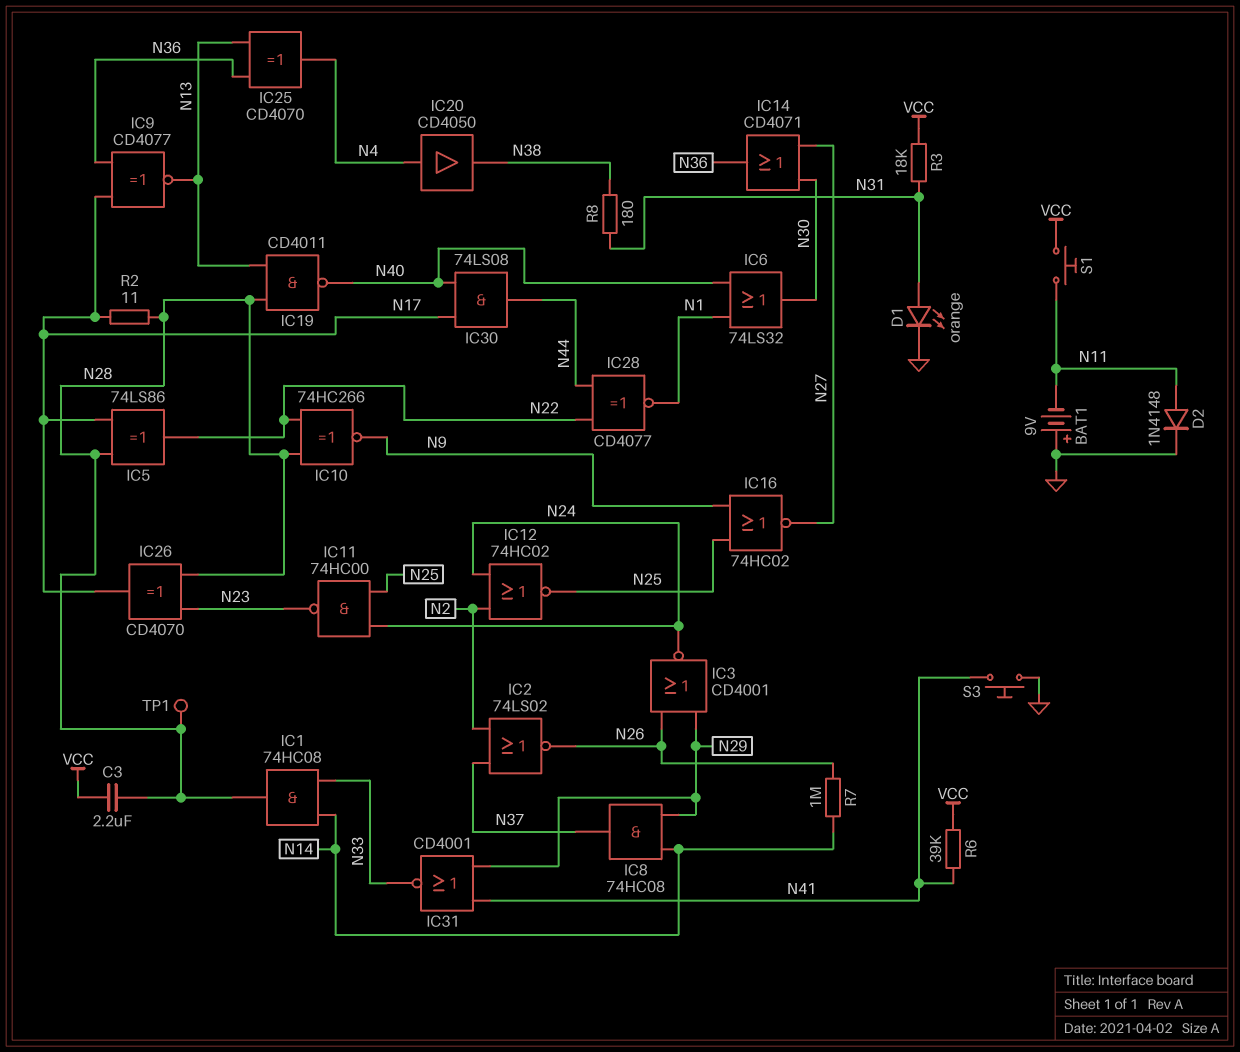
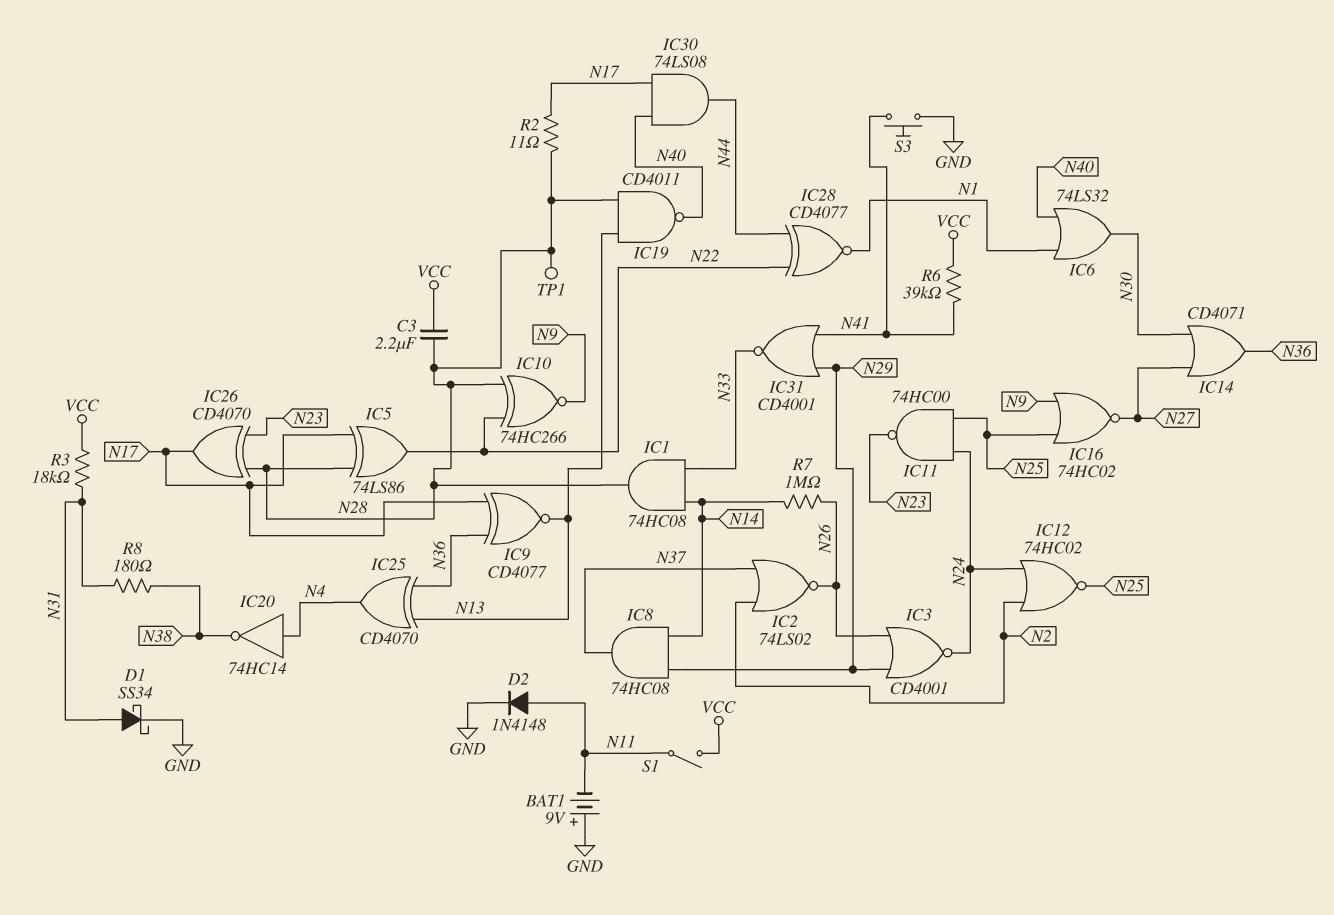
D1: LED orange (A N31, K GND) -> schottky SS34 (A N31, K GND)
IC20: buffer CD4050 (in N4, out N38) -> NOT 74HC14 (in N4, out N38)
S1: button (N11, VCC) -> switch (N11, VCC)

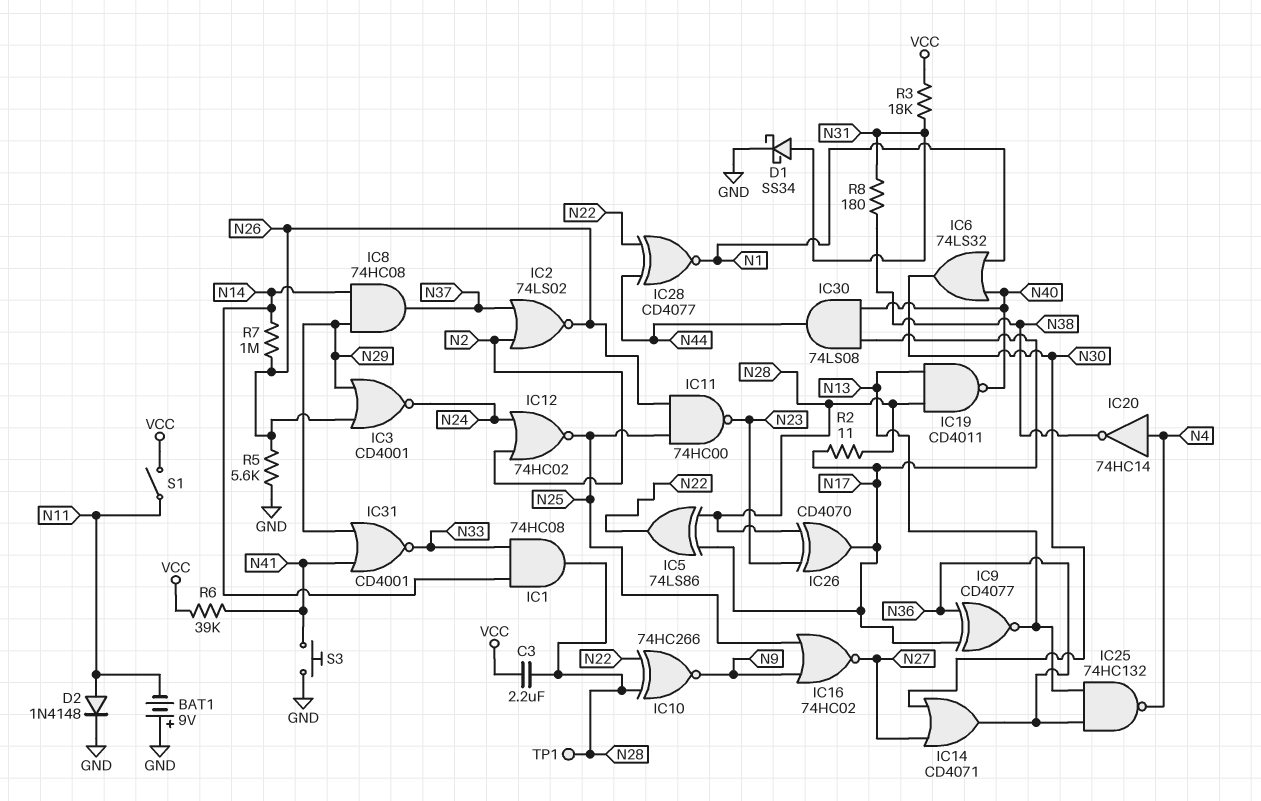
IC11: NAND 74HC00 (in N24, in N25, out N23) -> NAND 74HC00 (in N25, in N26, out N23)
IC25: XOR CD4070 (in N13, in N36, out N4) -> NAND 74HC132 (in N13, in N36, out N4)
R5: none -> 5.6k (GND, N26)

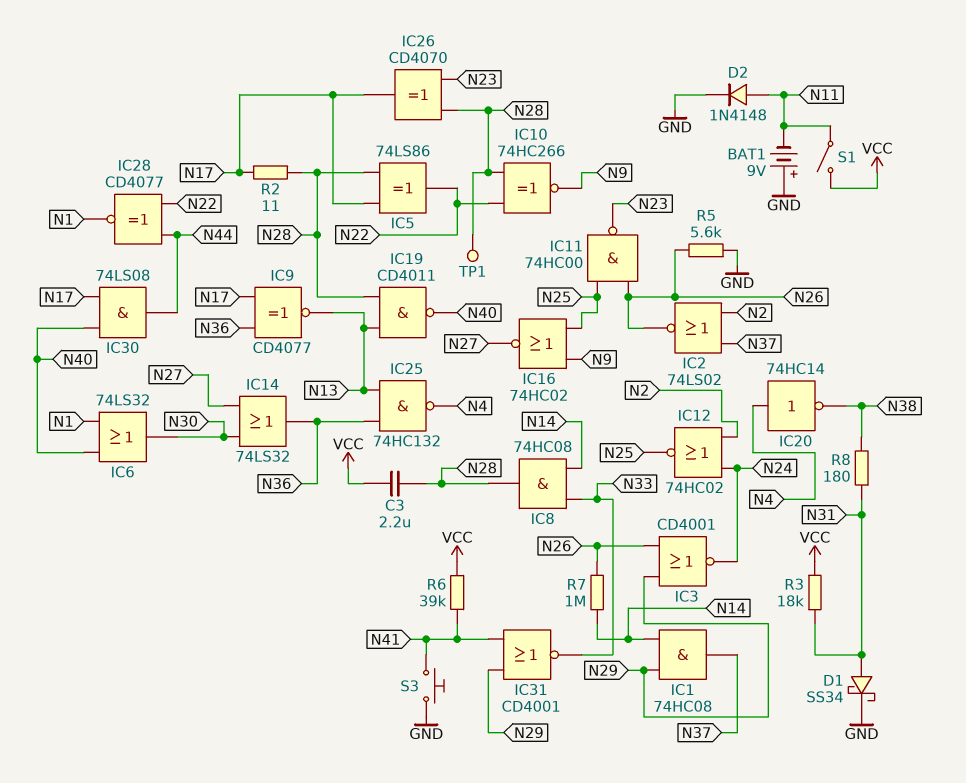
IC1: AND 74HC08 (in N14, in N33, out N28) -> AND 74HC08 (in N14, in N29, out N37)
IC8: AND 74HC08 (in N14, in N29, out N37) -> AND 74HC08 (in N14, in N33, out N28)
IC14: OR CD4071 (in N27, in N30, out N36) -> OR 74LS32 (in N27, in N30, out N36)

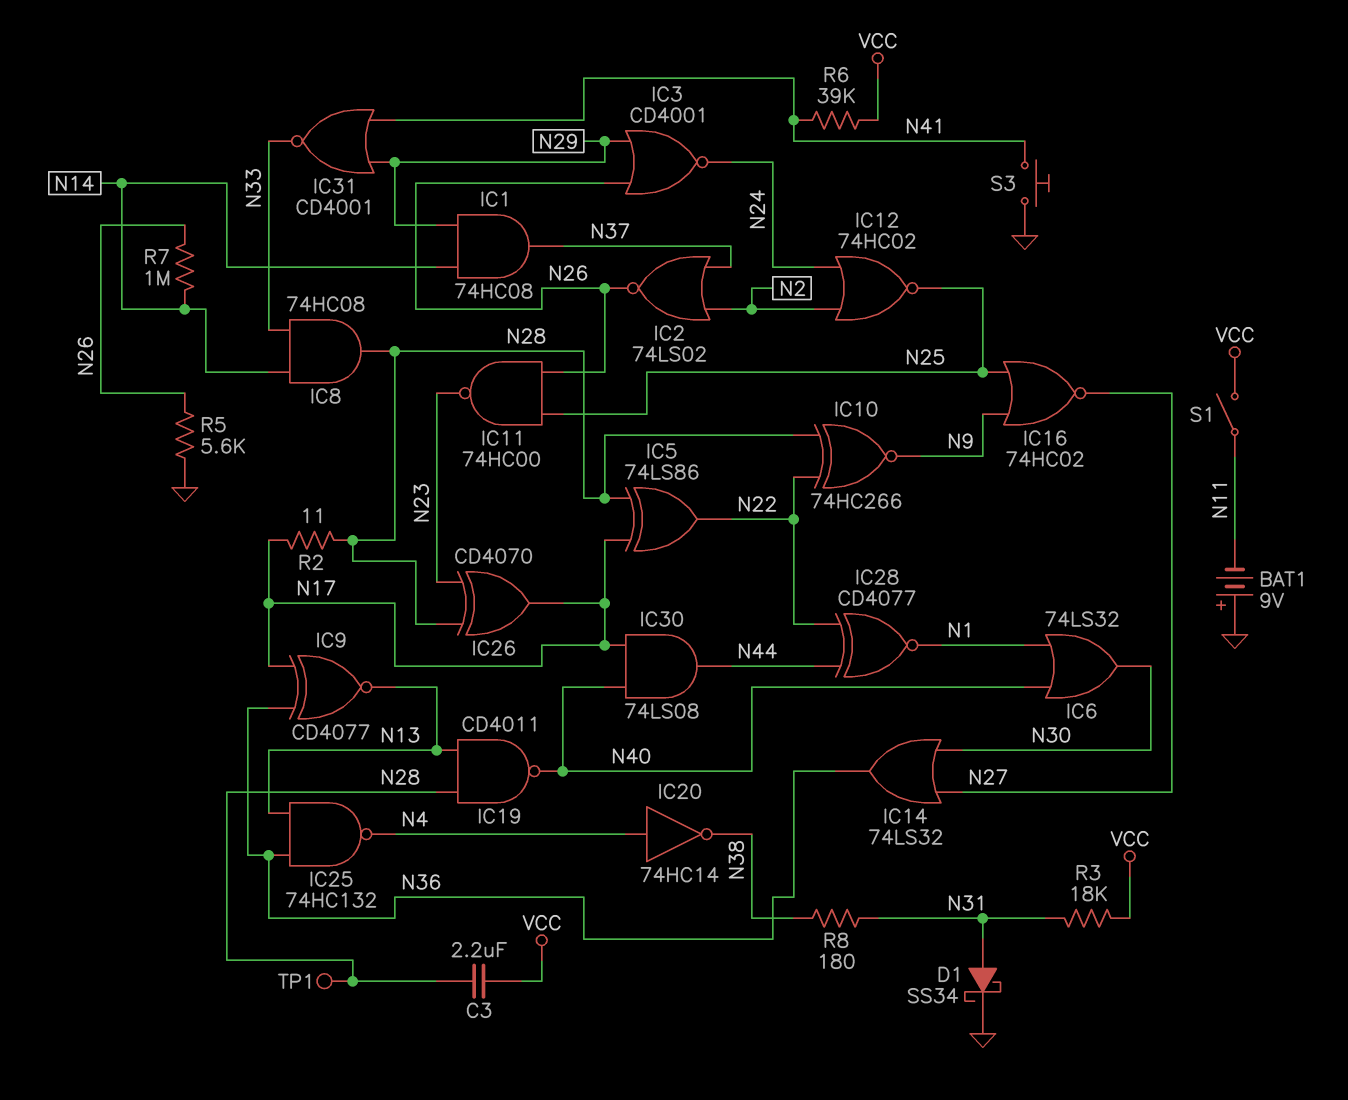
D2: diode 1N4148 (A N11, K GND) -> none

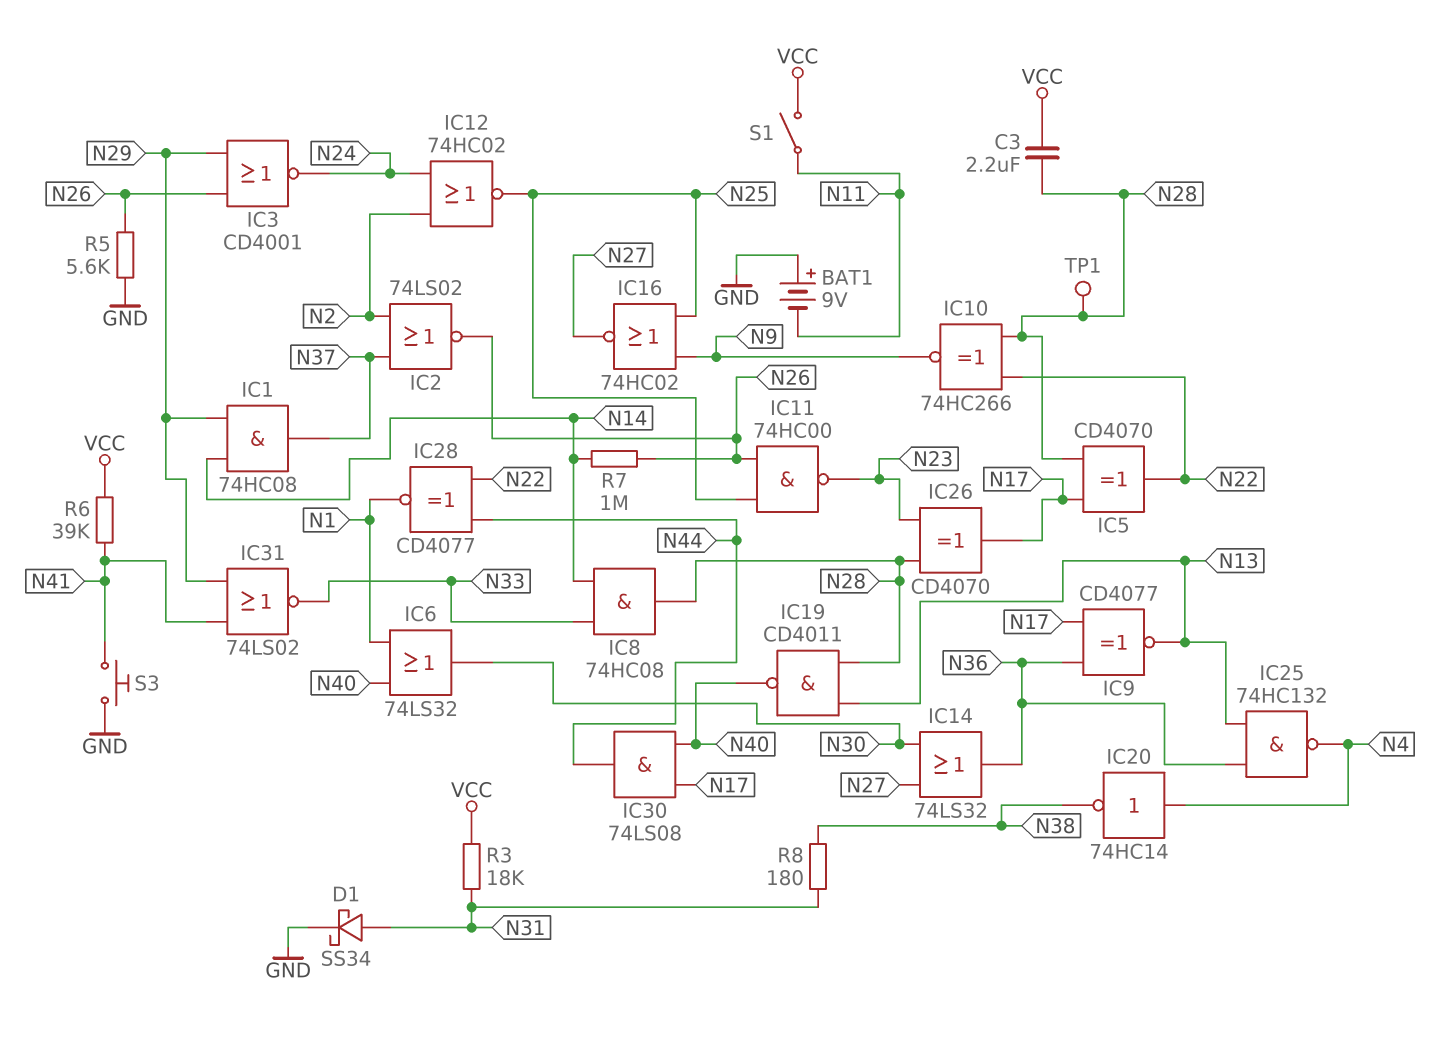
IC5: XOR 74LS86 (in N17, in N28, out N22) -> XOR CD4070 (in N17, in N28, out N22)
IC31: NOR CD4001 (in N29, in N41, out N33) -> NOR 74LS02 (in N29, in N41, out N33)
R2: 11 (N17, N28) -> none

